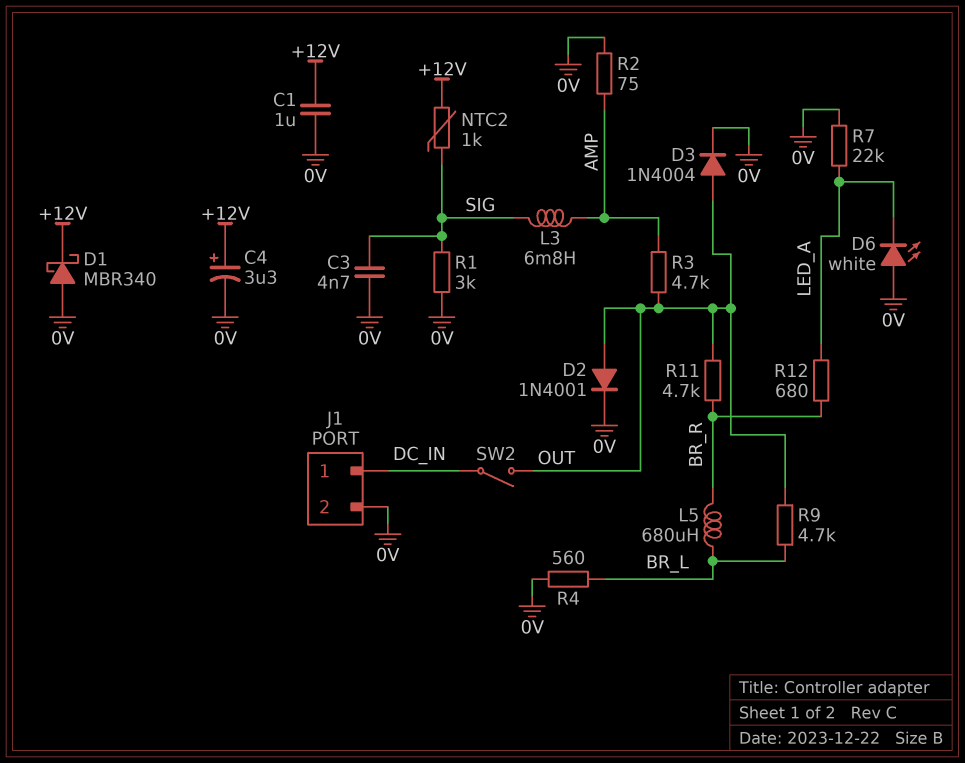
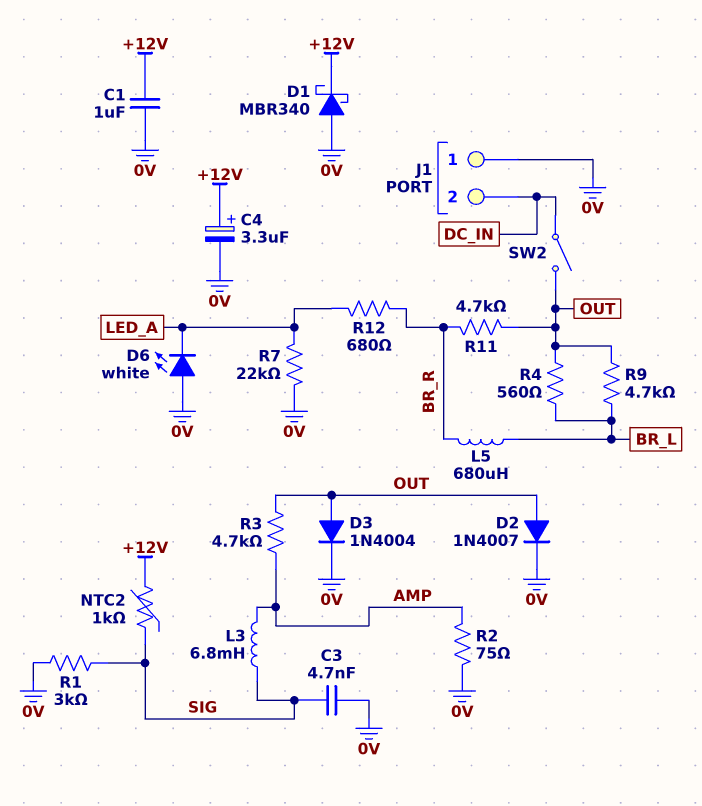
D2: diode 1N4001 (A OUT, K 0V) -> diode 1N4007 (A OUT, K 0V)
J1 pin 1: DC_IN -> 0V
J1 pin 2: 0V -> DC_IN
R4: 560 (0V, BR_L) -> 560 (BR_L, OUT)

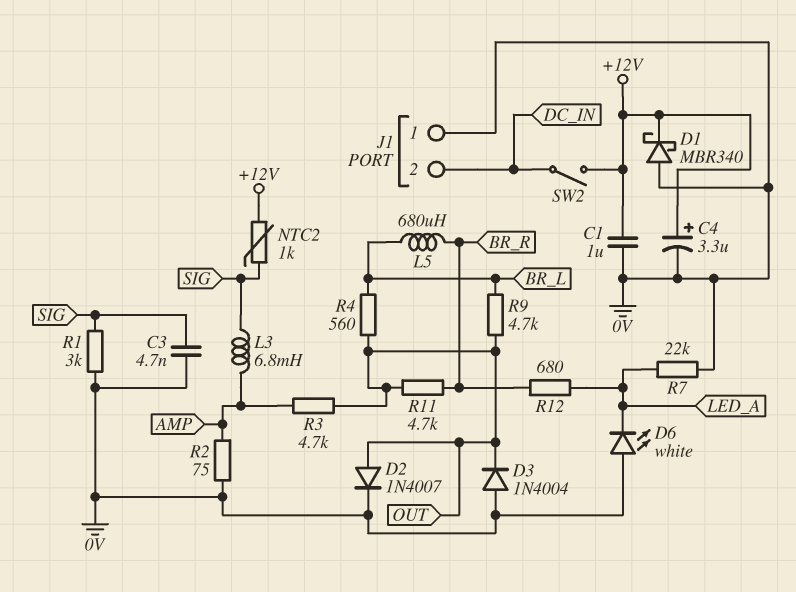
D3: diode 1N4004 (A OUT, K 0V) -> diode 1N4004 (A 0V, K OUT)
SW2: switch (DC_IN, OUT) -> switch (+12V, DC_IN)

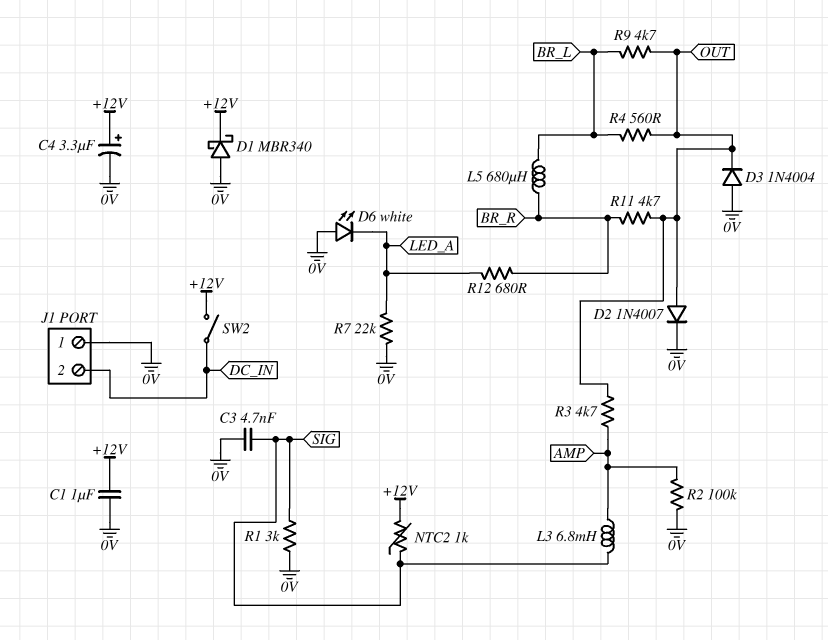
R2: 75 (0V, AMP) -> 100k (0V, AMP)

